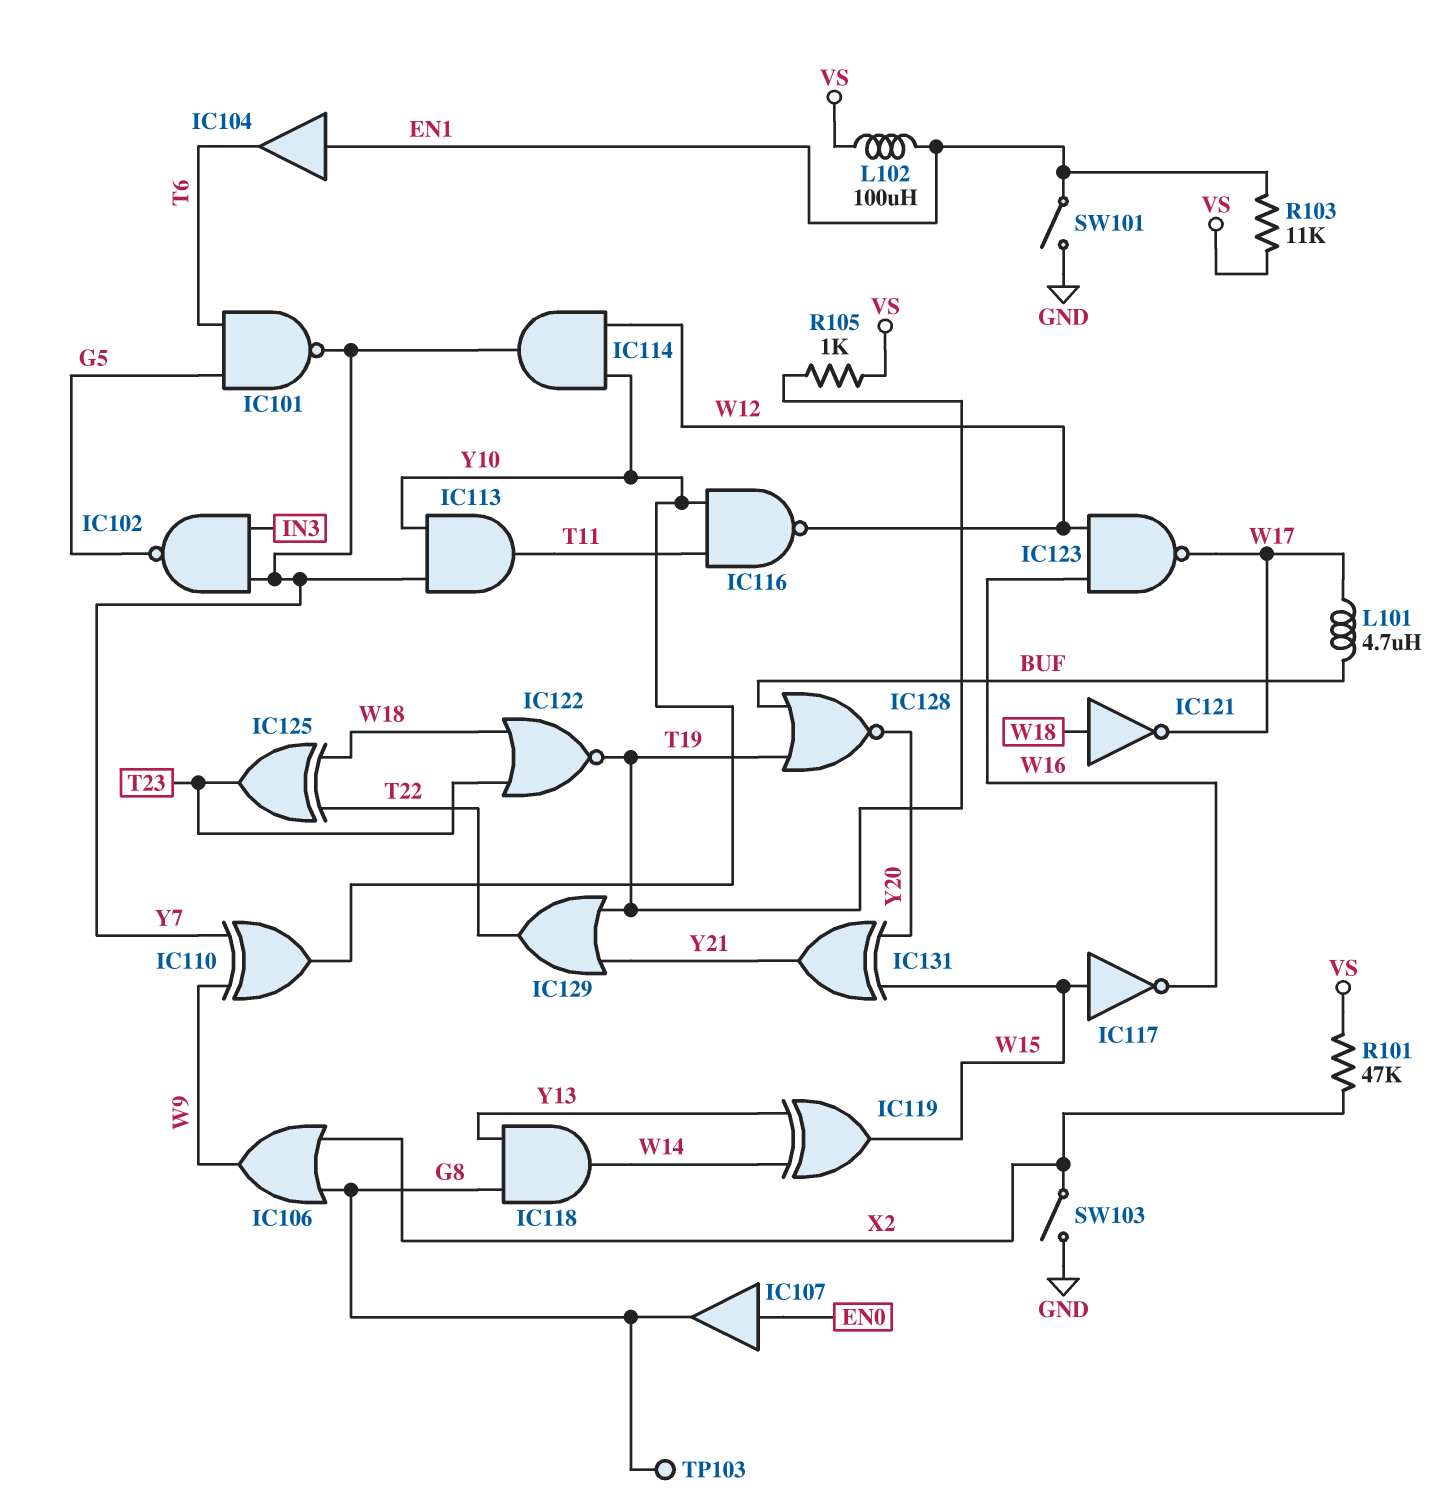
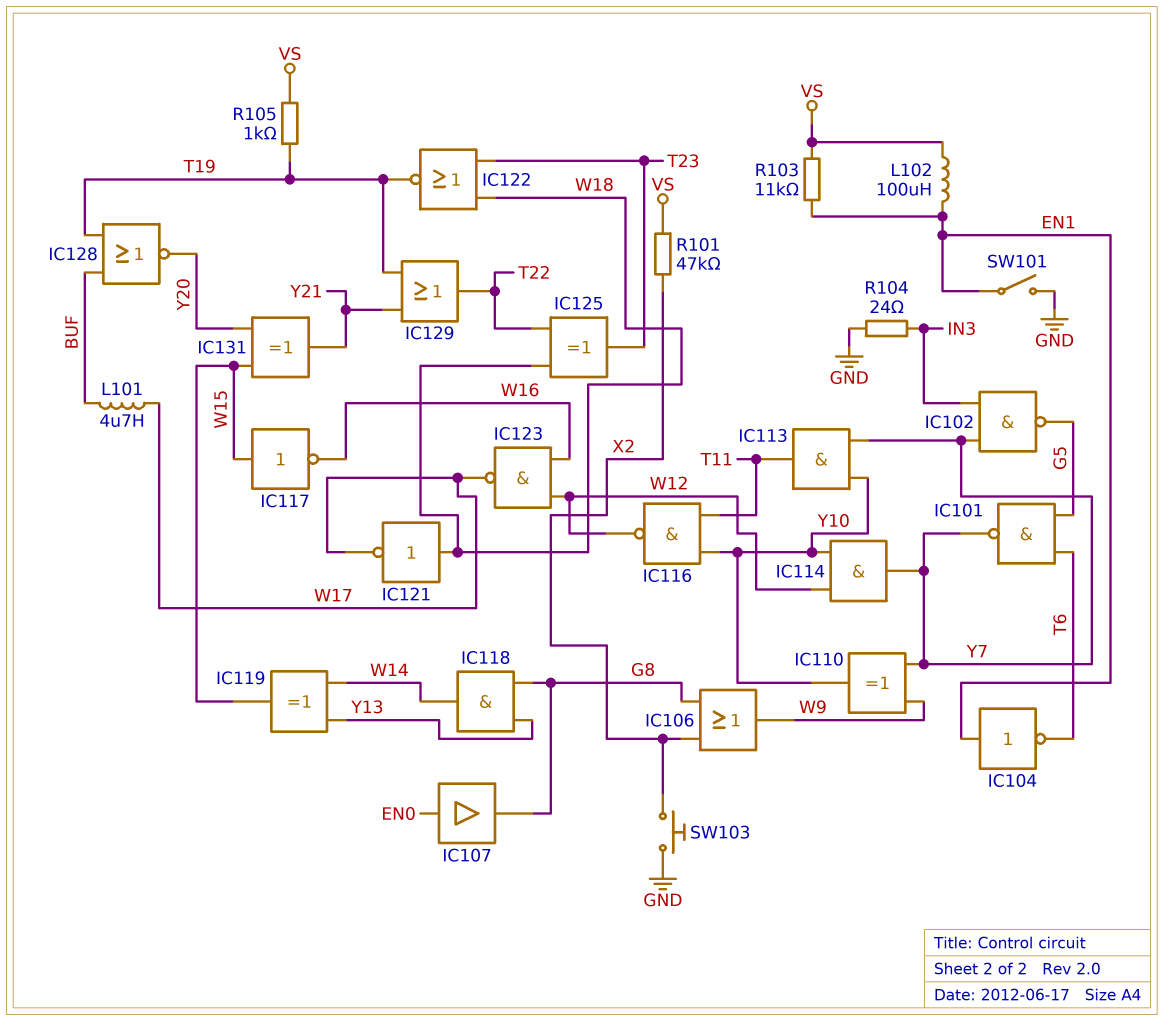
IC104: buffer (in EN1, out T6) -> NOT (in EN1, out T6)
R104: none -> 24 (GND, IN3)
SW103: switch (GND, X2) -> button (GND, X2)
TP103: test point (G8) -> none

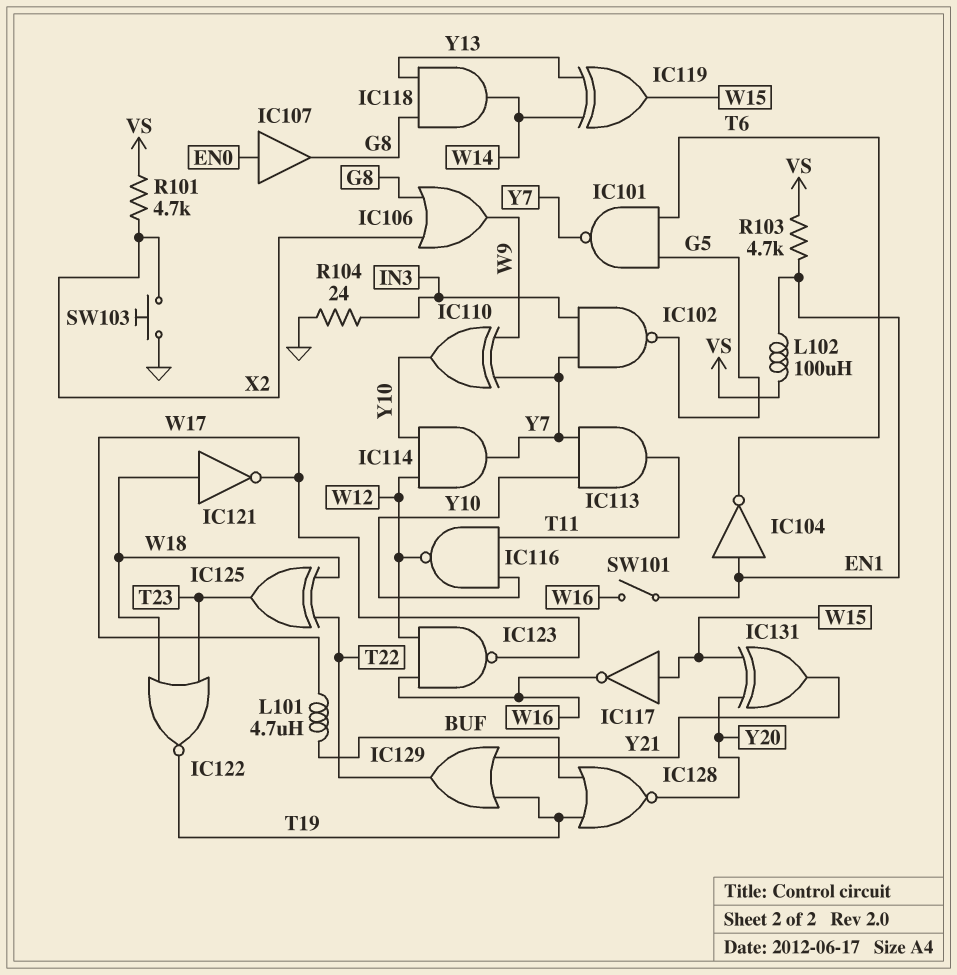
R101: 47k (VS, X2) -> 4.7k (VS, X2)
R103: 11k (EN1, VS) -> 4.7k (EN1, VS)
R105: 1k (T19, VS) -> none
SW101: switch (EN1, GND) -> switch (EN1, W16)

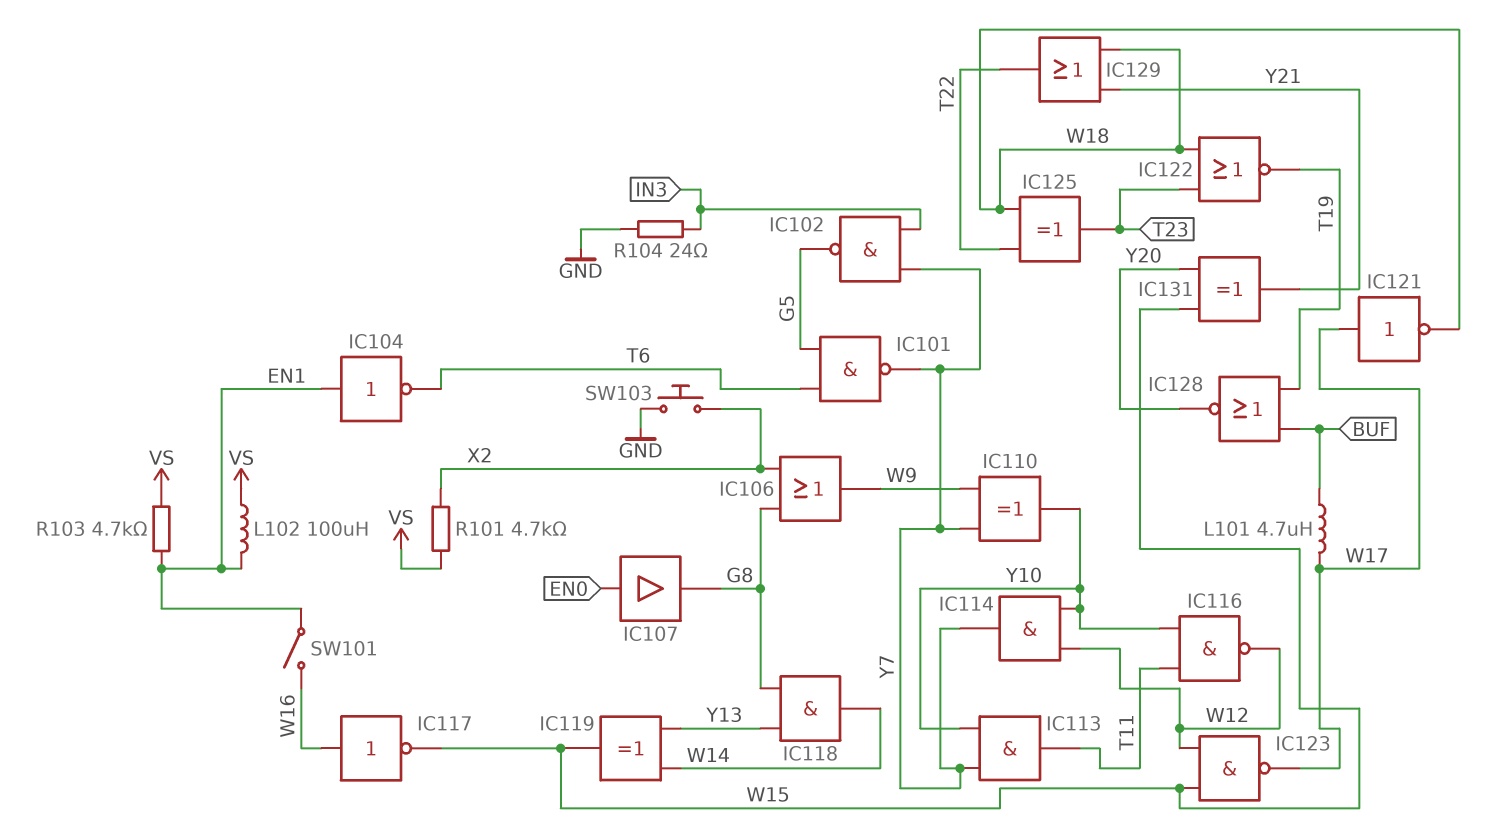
IC117: NOT (in W15, out W16) -> NOT (in W16, out W15)
IC121: NOT (in W18, out W17) -> NOT (in W17, out W18)
IC123: NAND (in W12, in W16, out W17) -> NAND (in W12, in W15, out W17)
IC129: OR (in T19, in Y21, out T22) -> OR (in W18, in Y21, out T22)

